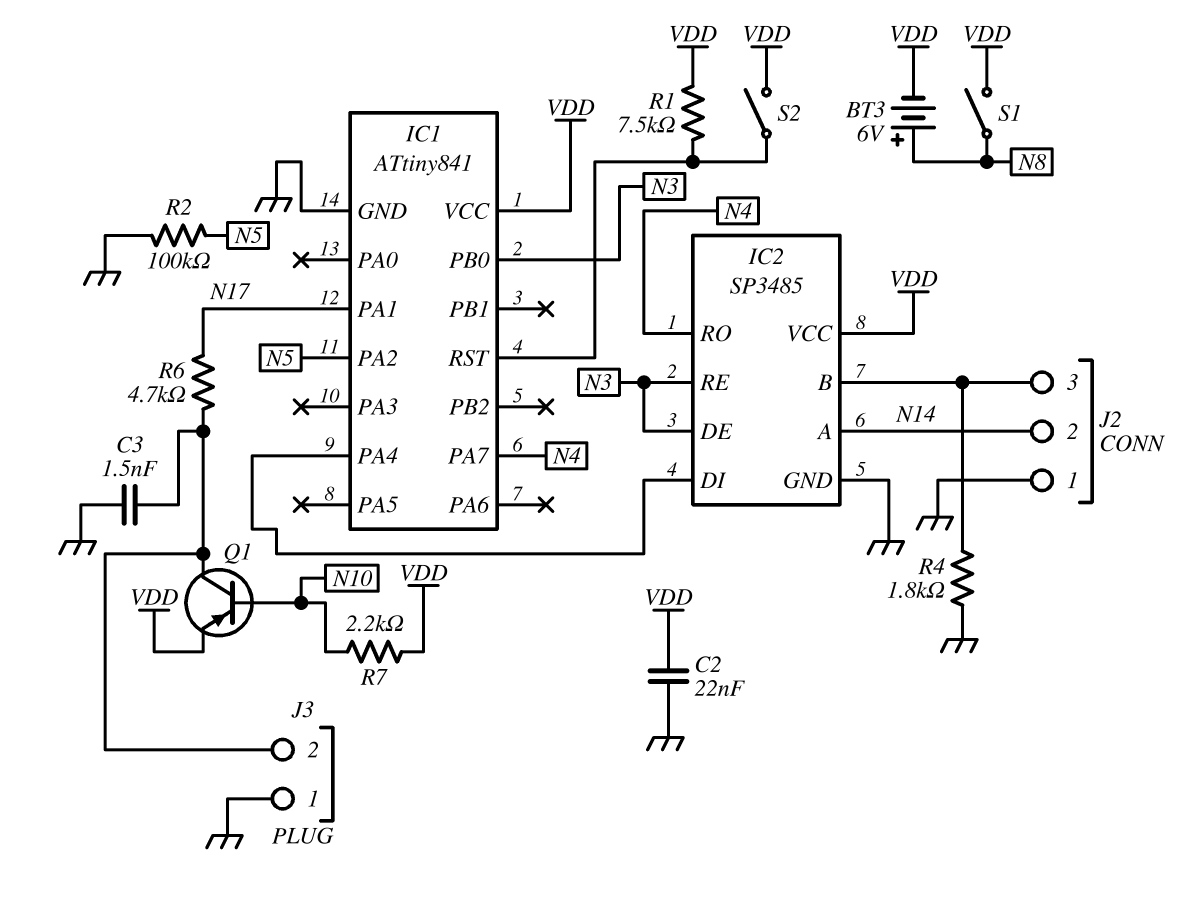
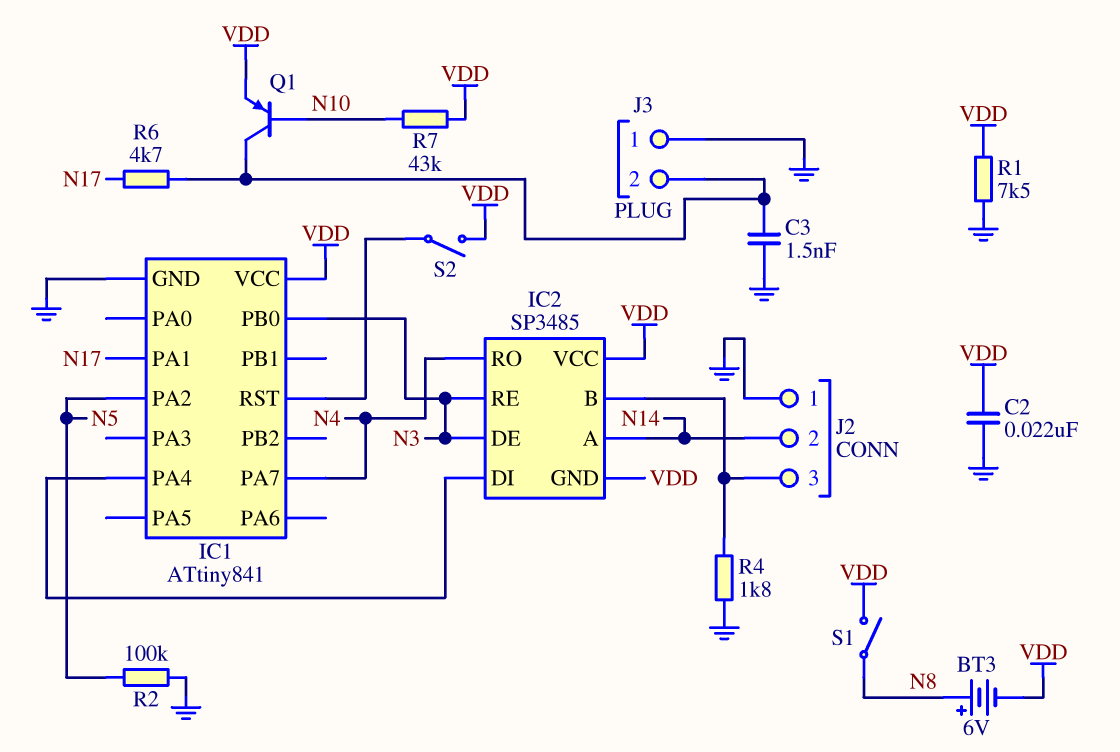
IC2 pin GND: GND -> VDD
R1: 7.5k (IC1/RST, VDD) -> 7.5k (GND, VDD)
R7: 2.2k (N10, VDD) -> 43k (N10, VDD)

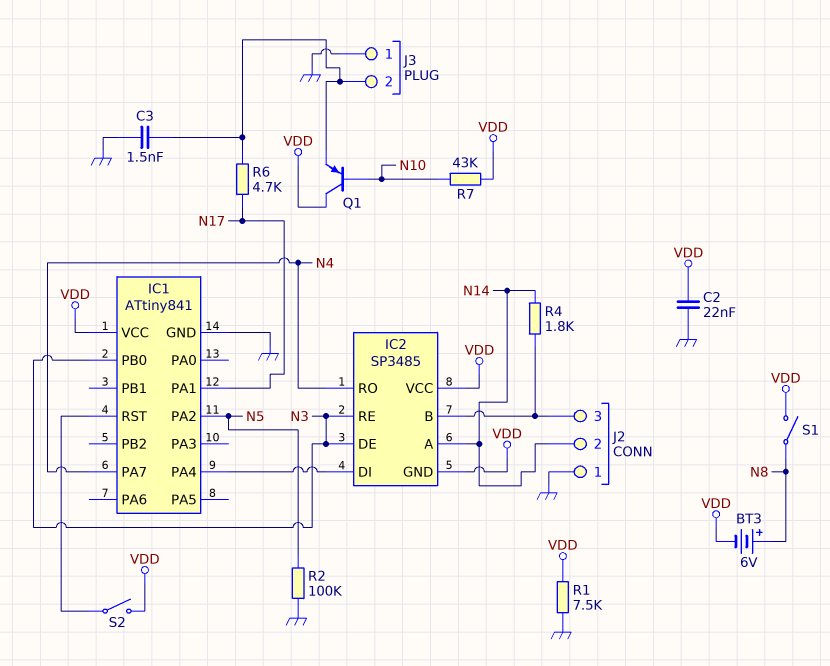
Q1: PNP (B N10, C J3/2, E VDD) -> PNP (B N10, C VDD, E J3/2)
R4: 1.8k (GND, IC2/B) -> 1.8k (IC2/B, N14)

